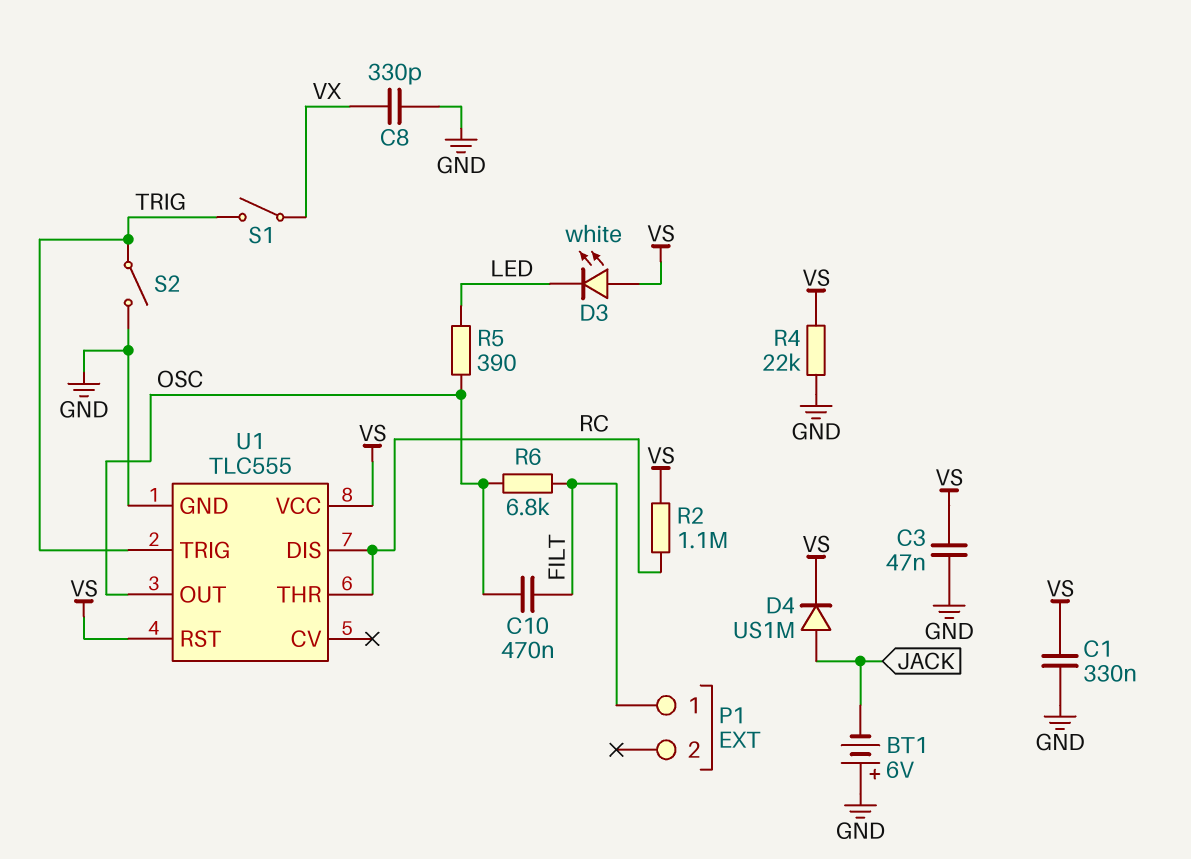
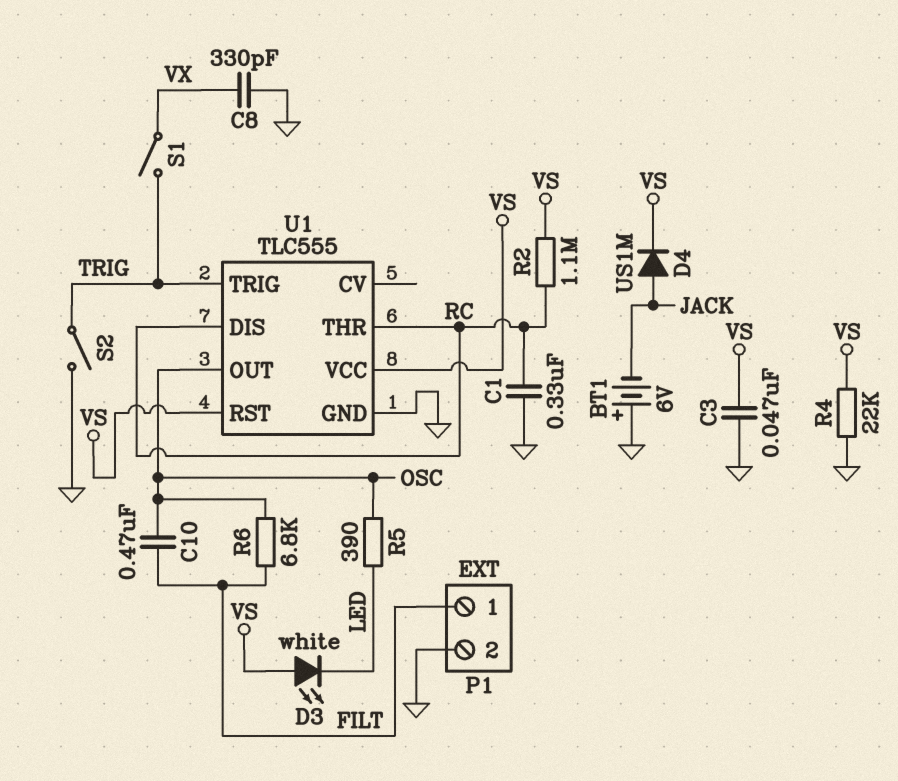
C1: 330nF (GND, VS) -> 330nF (GND, RC)
P1 pin 2: none -> GND

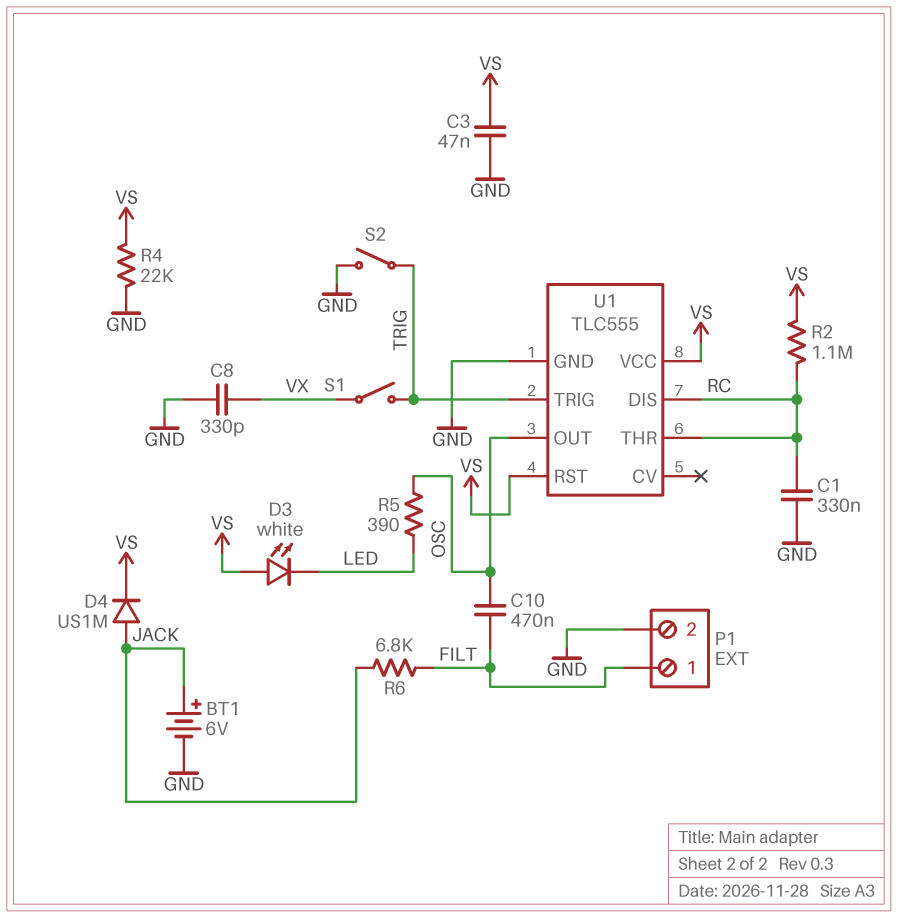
BT1: 6V (plus GND, minus JACK) -> 6V (plus JACK, minus GND)
R6: 6.8k (FILT, OSC) -> 6.8k (FILT, JACK)

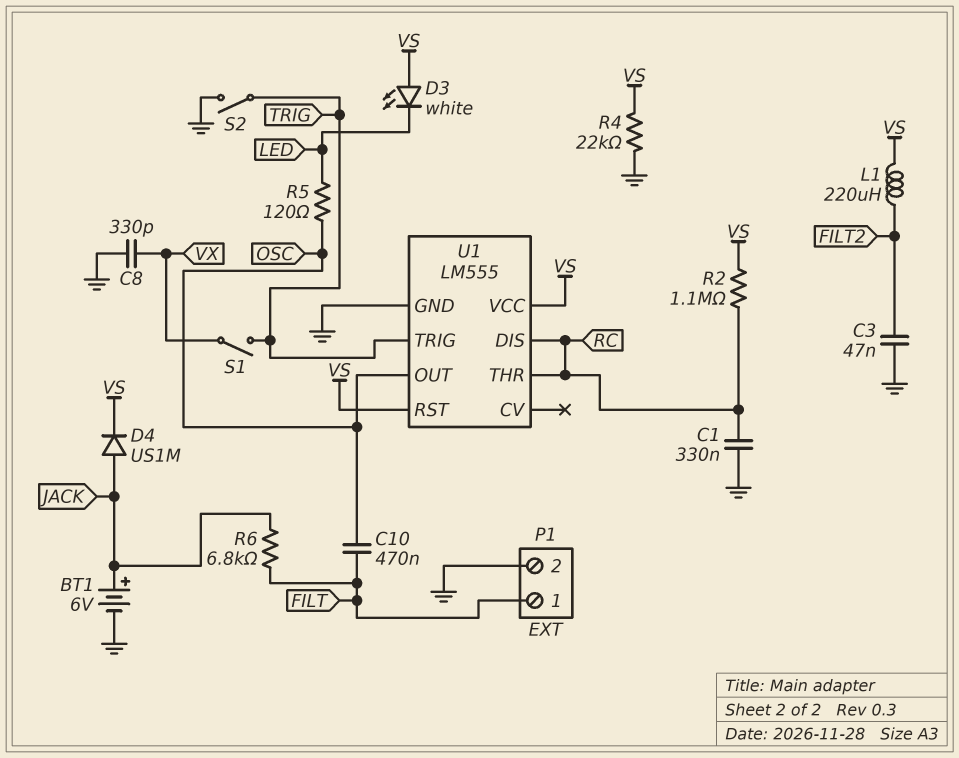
C3: 47nF (GND, VS) -> 47nF (FILT2, GND)
L1: none -> 220uH (FILT2, VS)
R5: 390 (LED, OSC) -> 120 (LED, OSC)
U1: TLC555 -> LM555

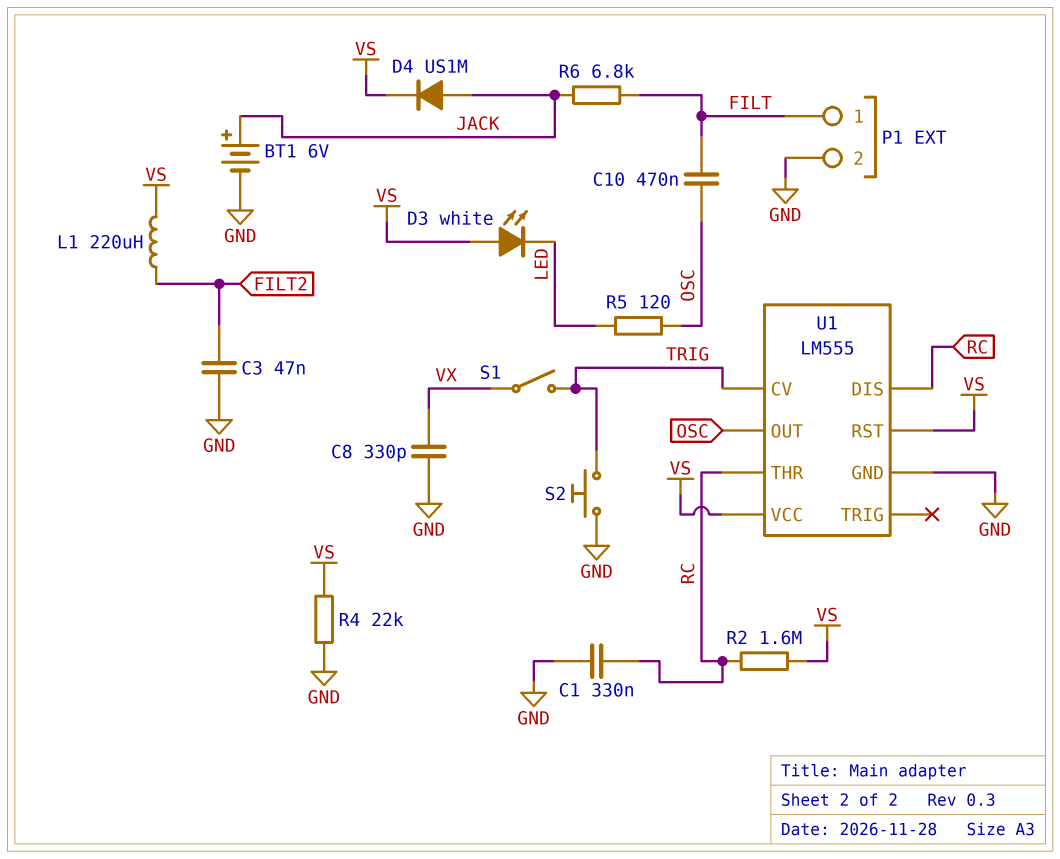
R2: 1.1M (RC, VS) -> 1.6M (RC, VS)
S2: switch (GND, TRIG) -> button (GND, TRIG)
U1 pin CV: none -> TRIG
U1 pin TRIG: TRIG -> none

